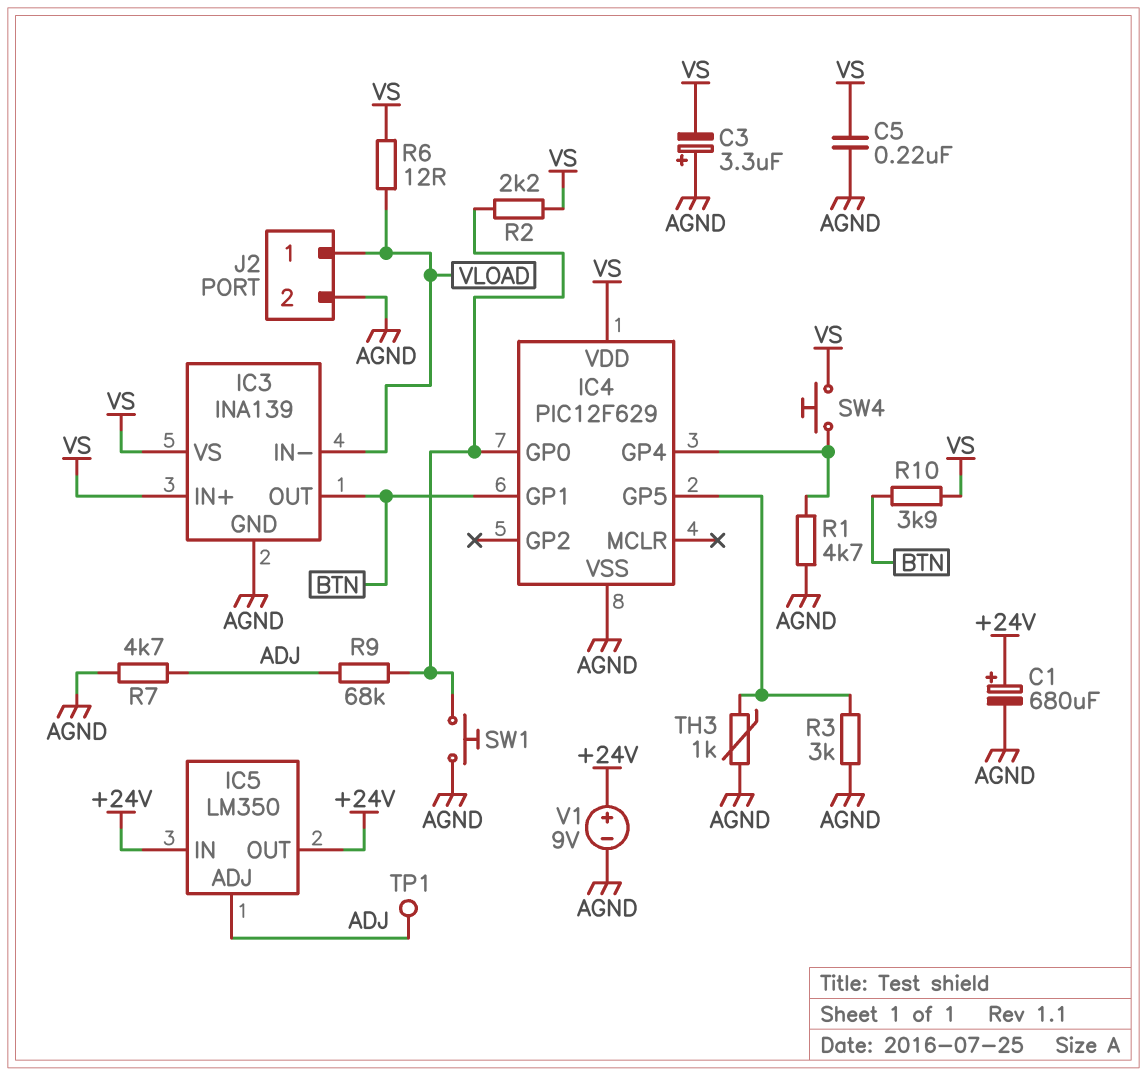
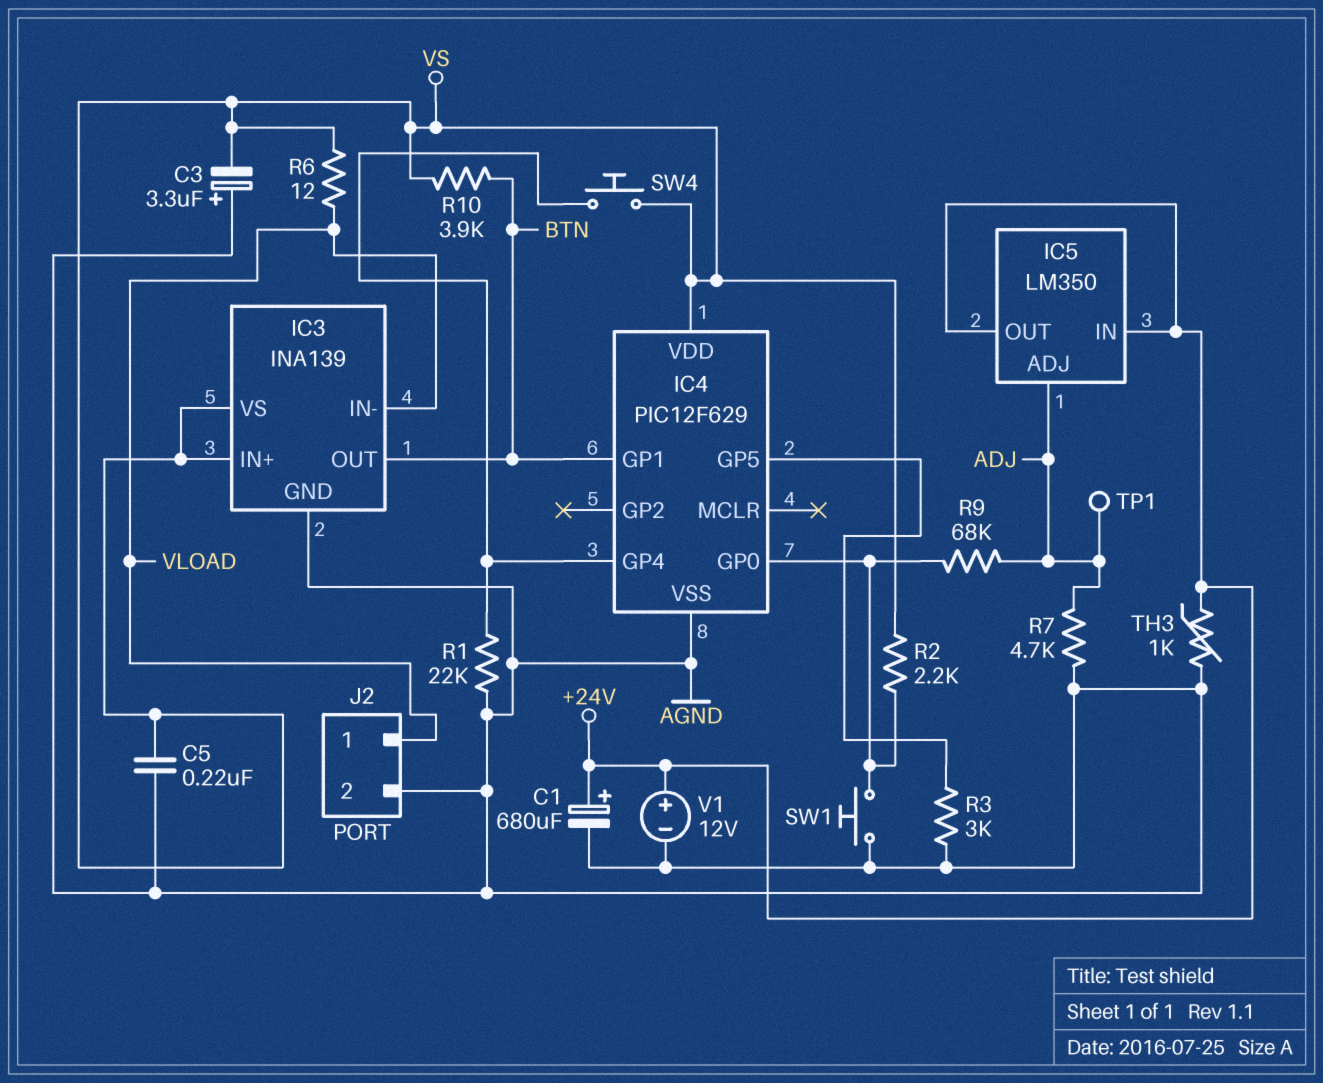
R1: 4.7k (AGND, IC4/GP4) -> 22k (AGND, IC4/GP4)
TH3: 1k (AGND, IC4/GP5) -> 1k (+24V, AGND)
V1: 9V (plus +24V, minus AGND) -> 12V (plus +24V, minus AGND)

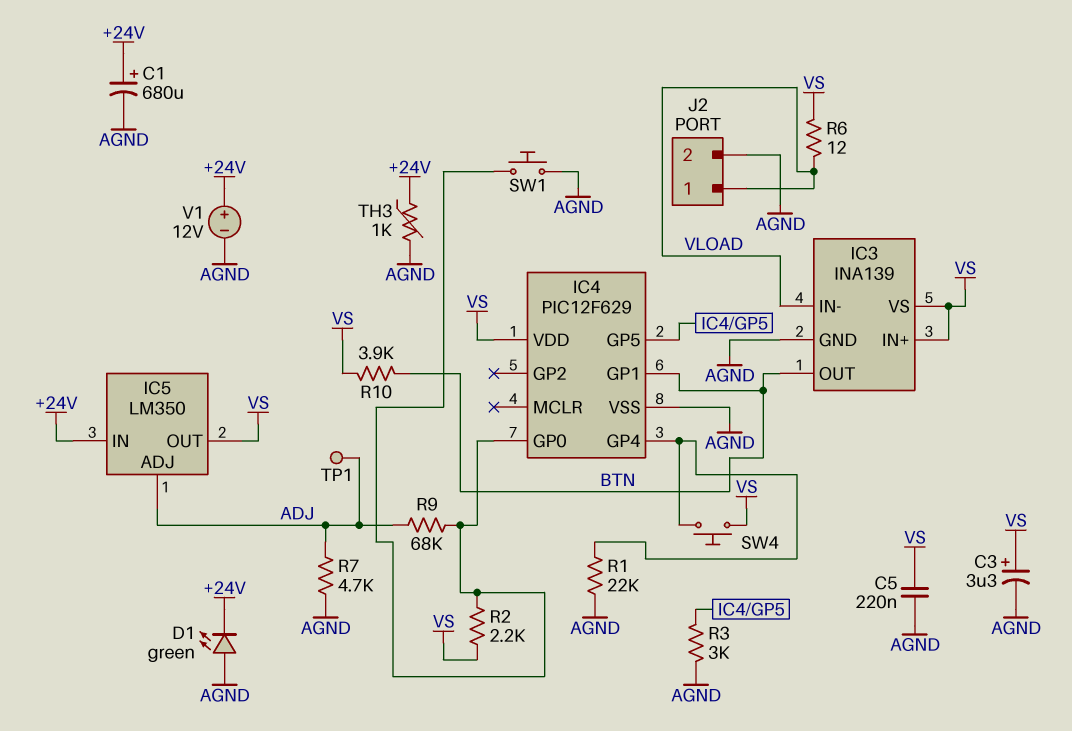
C3: 3.3uF (plus AGND, minus VS) -> 3.3uF (plus VS, minus AGND)
D1: none -> LED green (A AGND, K +24V)
IC5 pin OUT: +24V -> VS

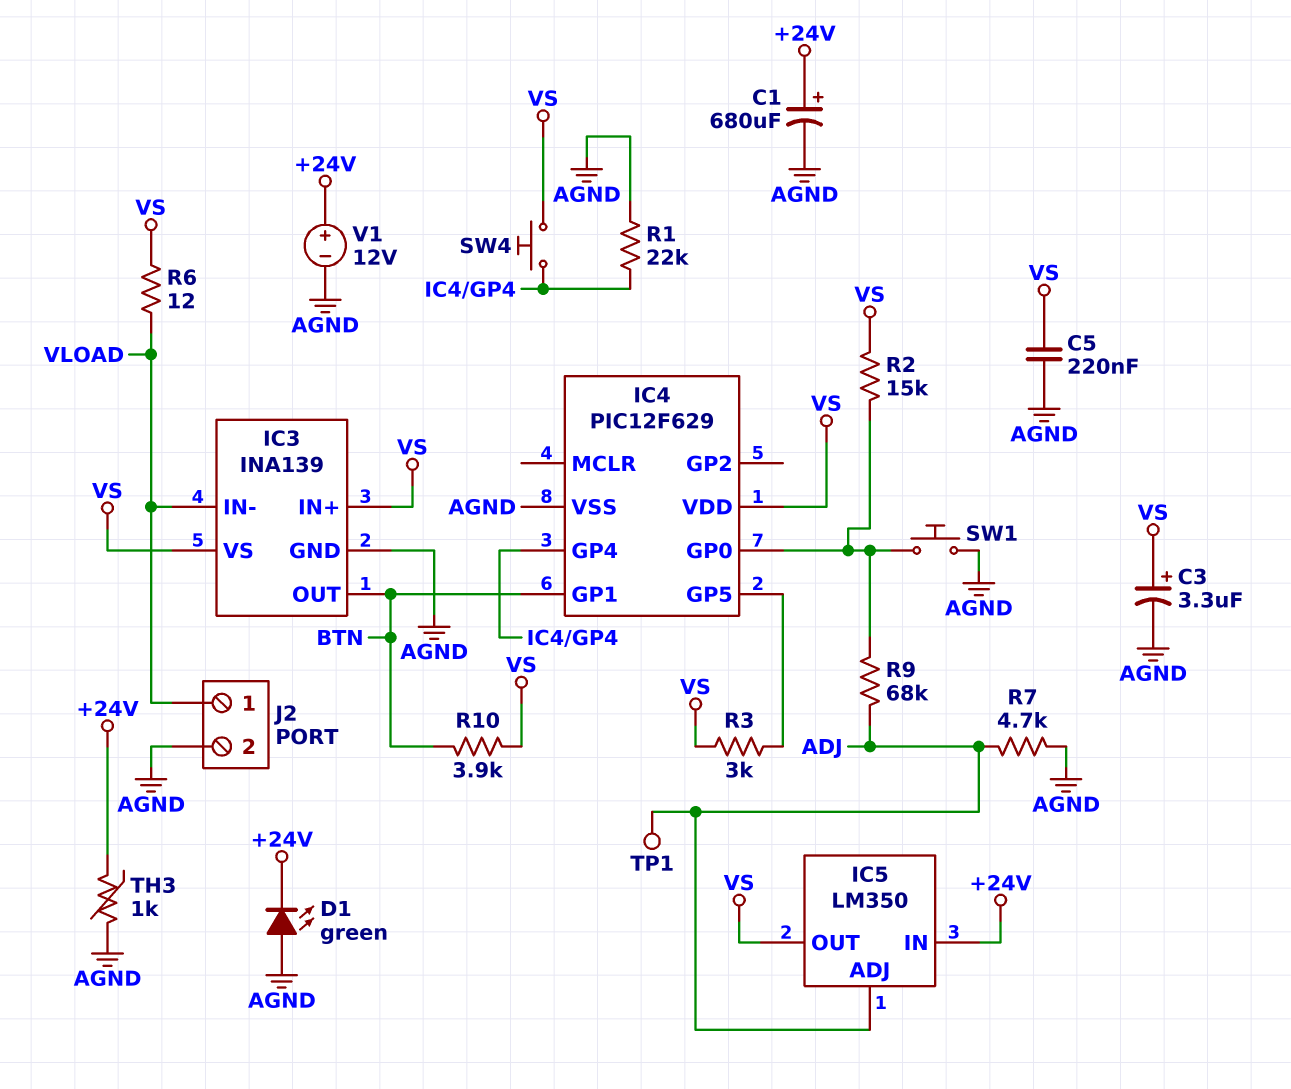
R2: 2.2k (IC4/GP0, VS) -> 15k (IC4/GP0, VS)
R3: 3k (AGND, IC4/GP5) -> 3k (IC4/GP5, VS)

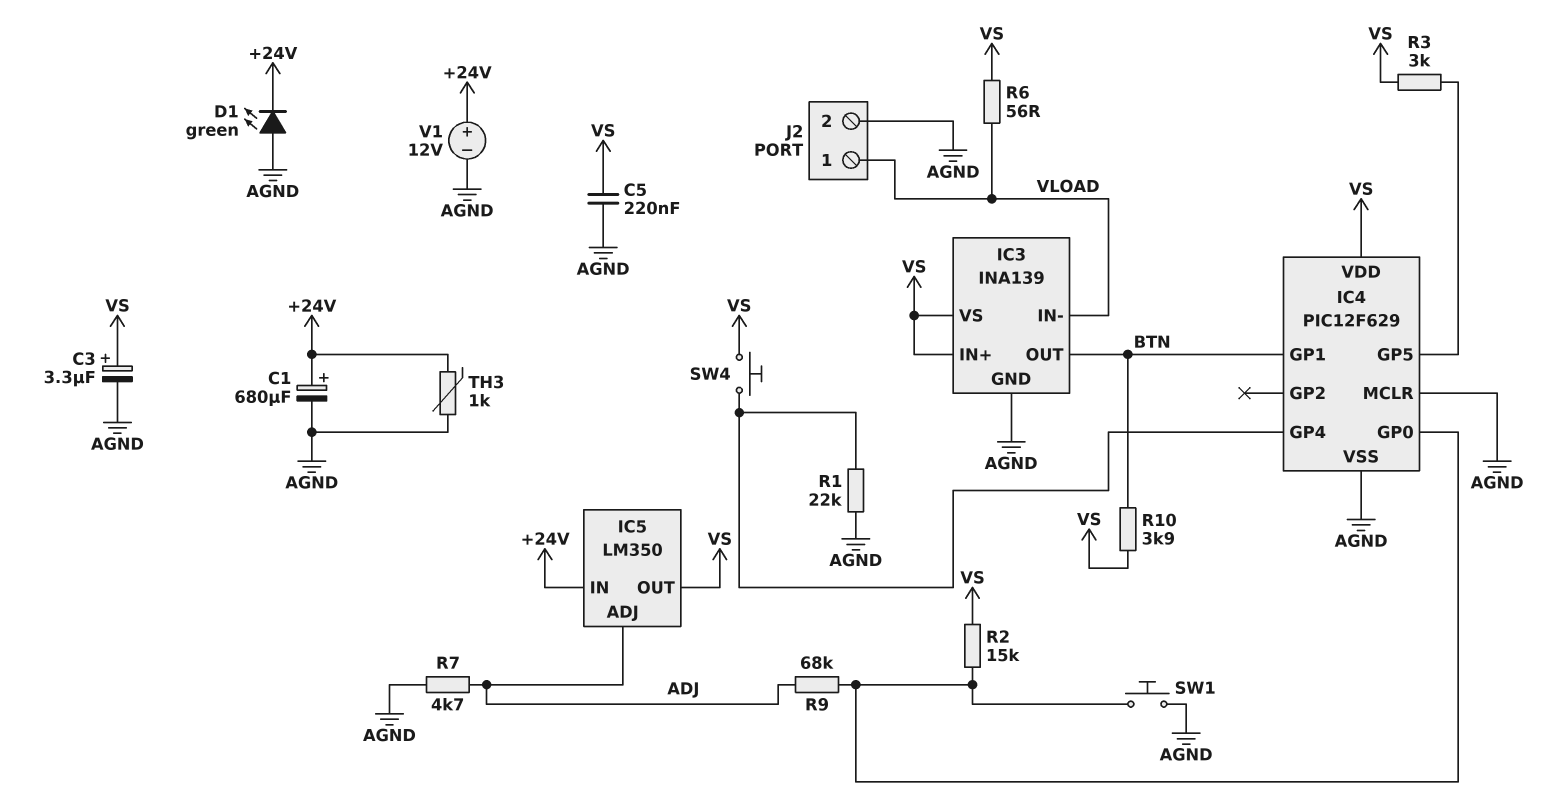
IC4 pin MCLR: none -> AGND
R6: 12 (VLOAD, VS) -> 56 (VLOAD, VS)
TP1: test point (ADJ) -> none

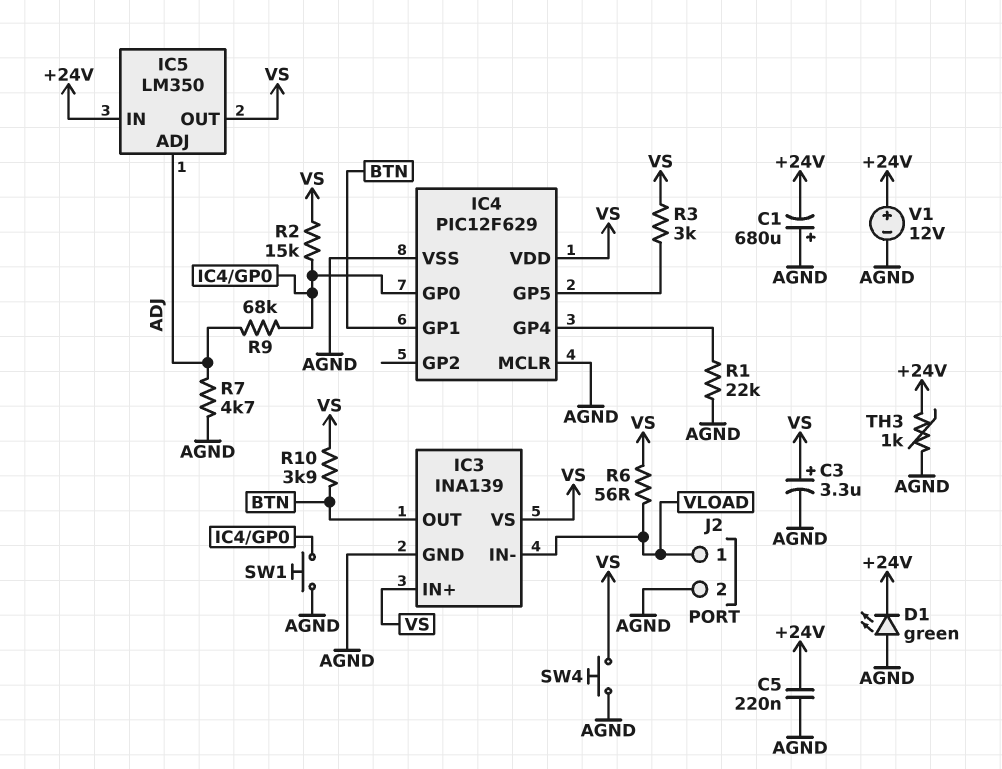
C1: 680uF (plus +24V, minus AGND) -> 680uF (plus AGND, minus +24V)
C5: 220nF (AGND, VS) -> 220nF (+24V, AGND)
SW4: button (IC4/GP4, VS) -> button (AGND, VS)

